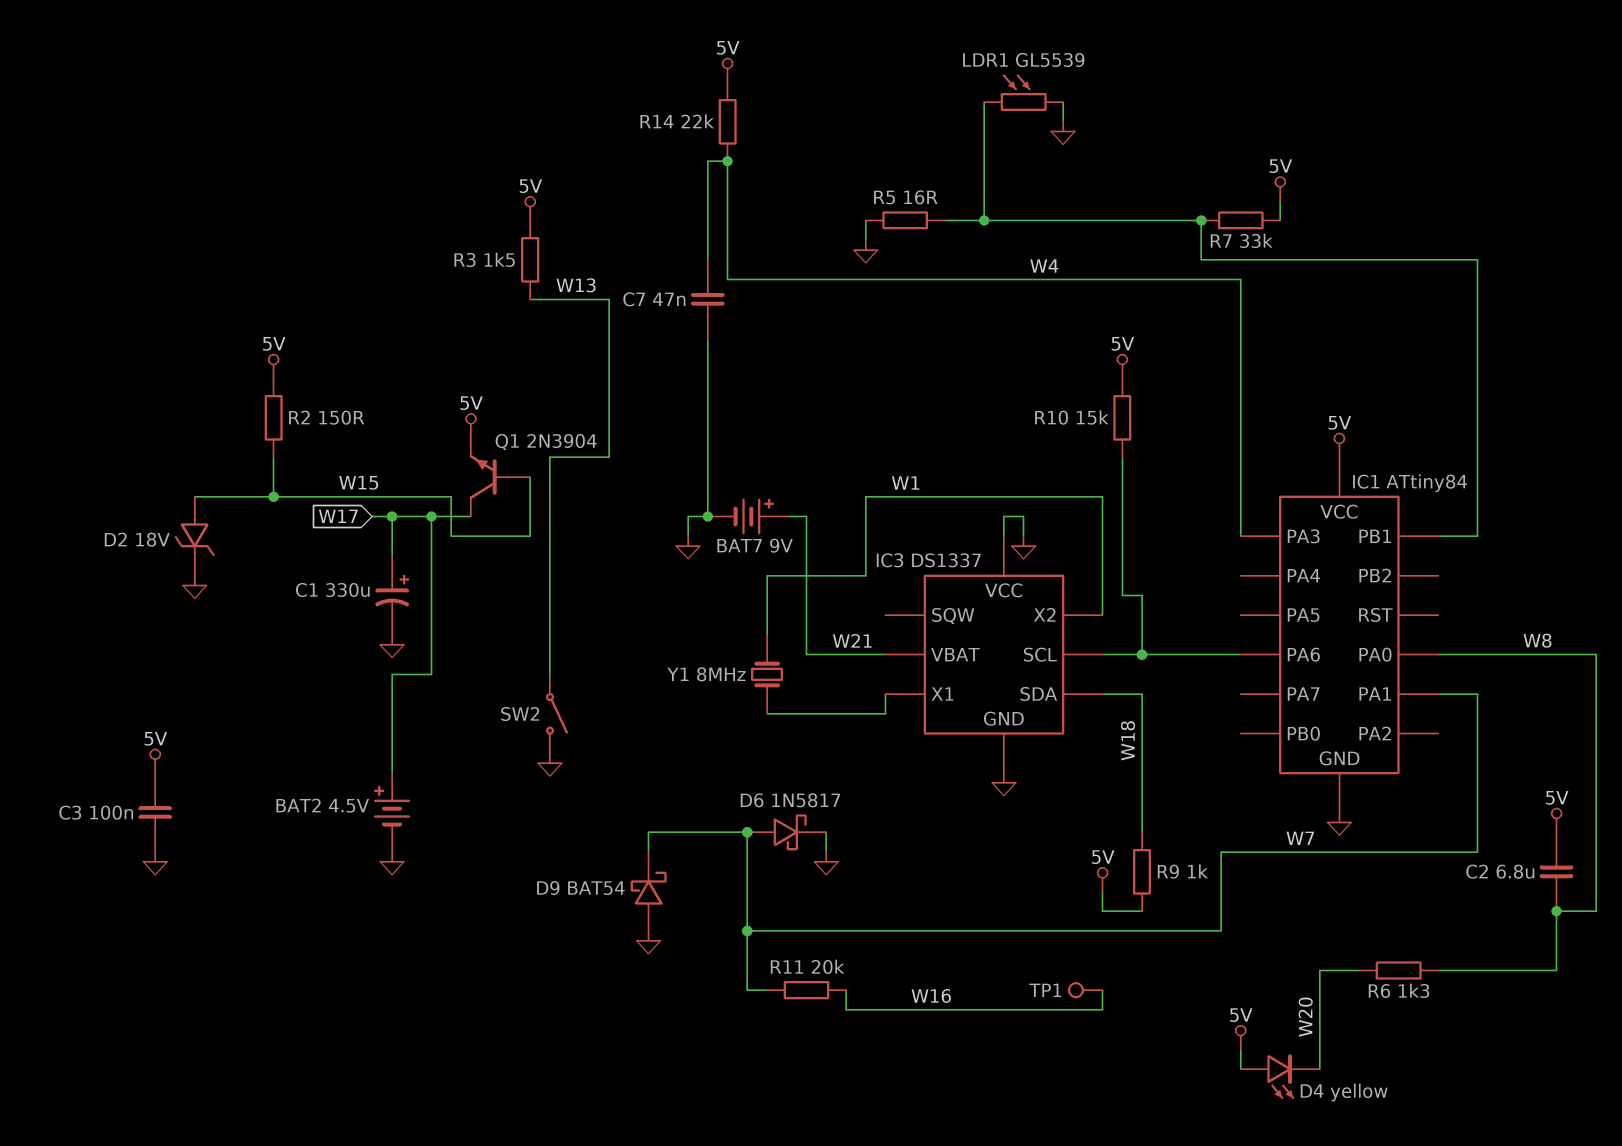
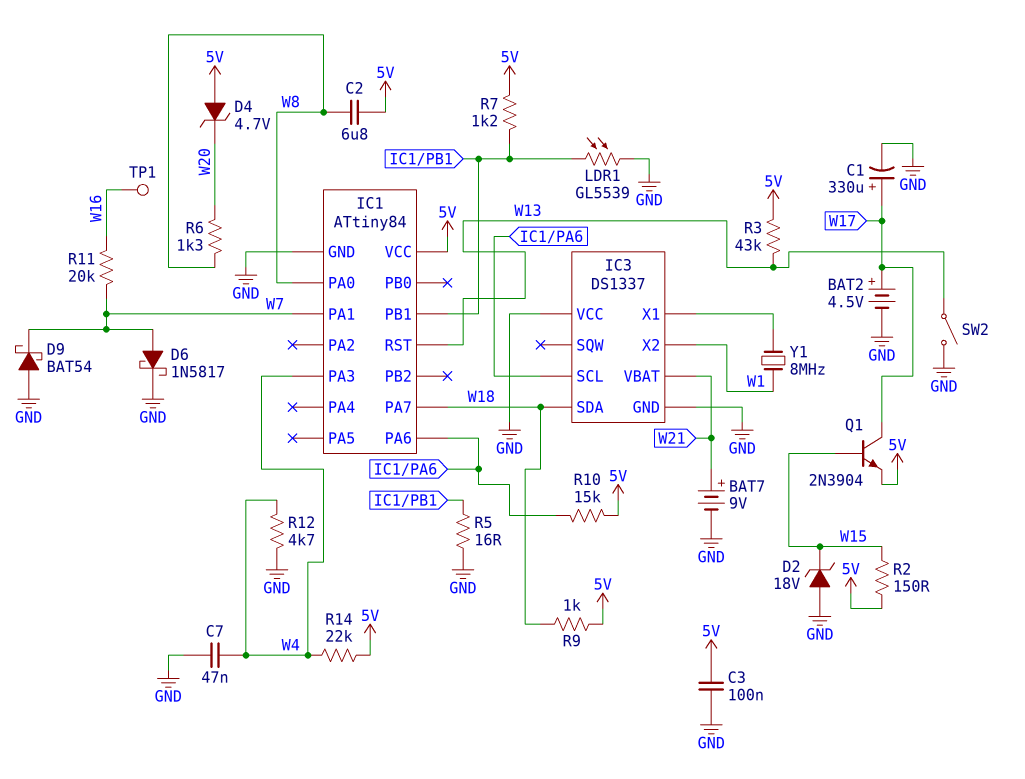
D2: zener 18V (A W15, K GND) -> zener 18V (A GND, K W15)
D4: LED yellow (A 5V, K W20) -> zener 4.7V (A 5V, K W20)
IC1 pin PA7: none -> W18
IC1 pin RST: none -> W13
R3: 1.5k (5V, W13) -> 43k (5V, W13)
R7: 33k (5V, IC1/PB1) -> 1.2k (5V, IC1/PB1)
R12: none -> 4.7k (GND, W4)

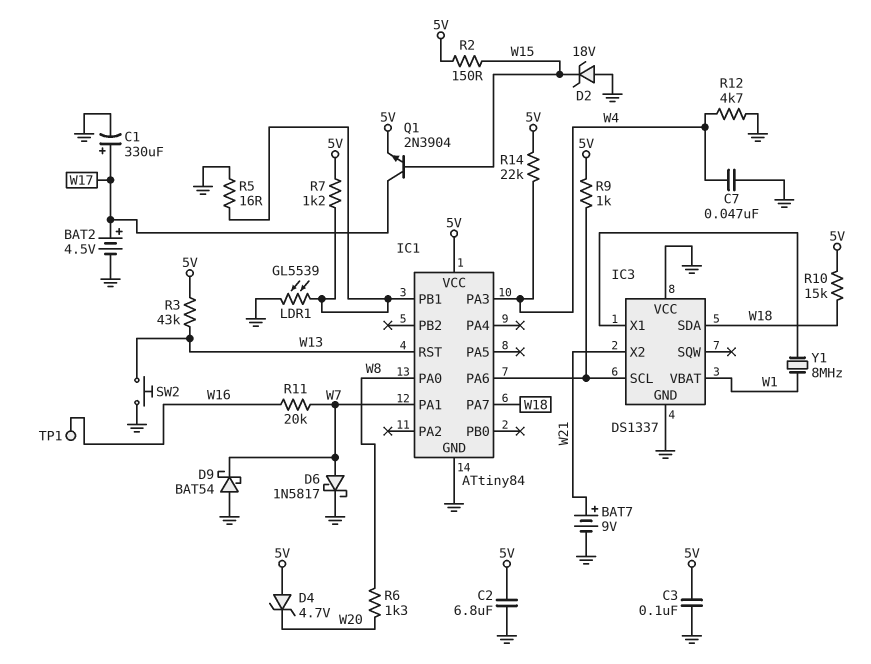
C2: 6.8uF (5V, W8) -> 6.8uF (5V, GND)
IC3 pin VBAT: W21 -> W1
IC3 pin X2: W1 -> W21
R9: 1k (5V, W18) -> 1k (5V, IC1/PA6)
R10: 15k (5V, IC1/PA6) -> 15k (5V, W18)
SW2: switch (GND, W13) -> button (GND, W13)

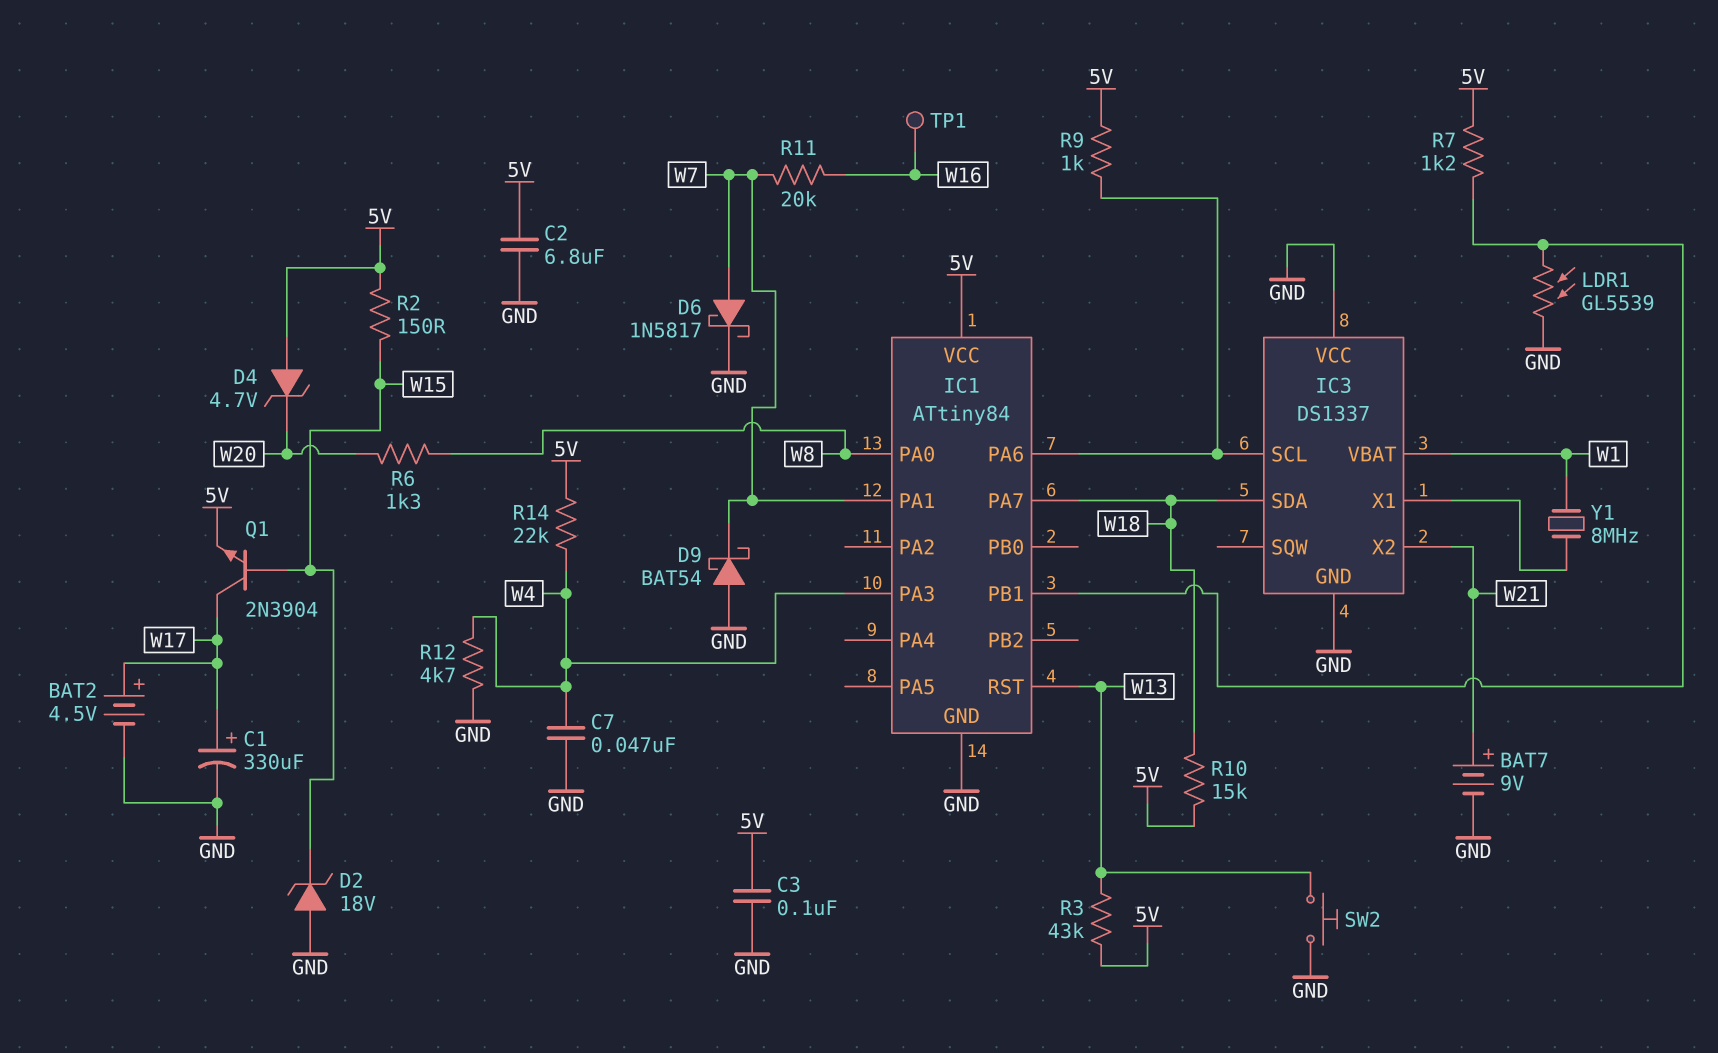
R5: 16 (GND, IC1/PB1) -> none

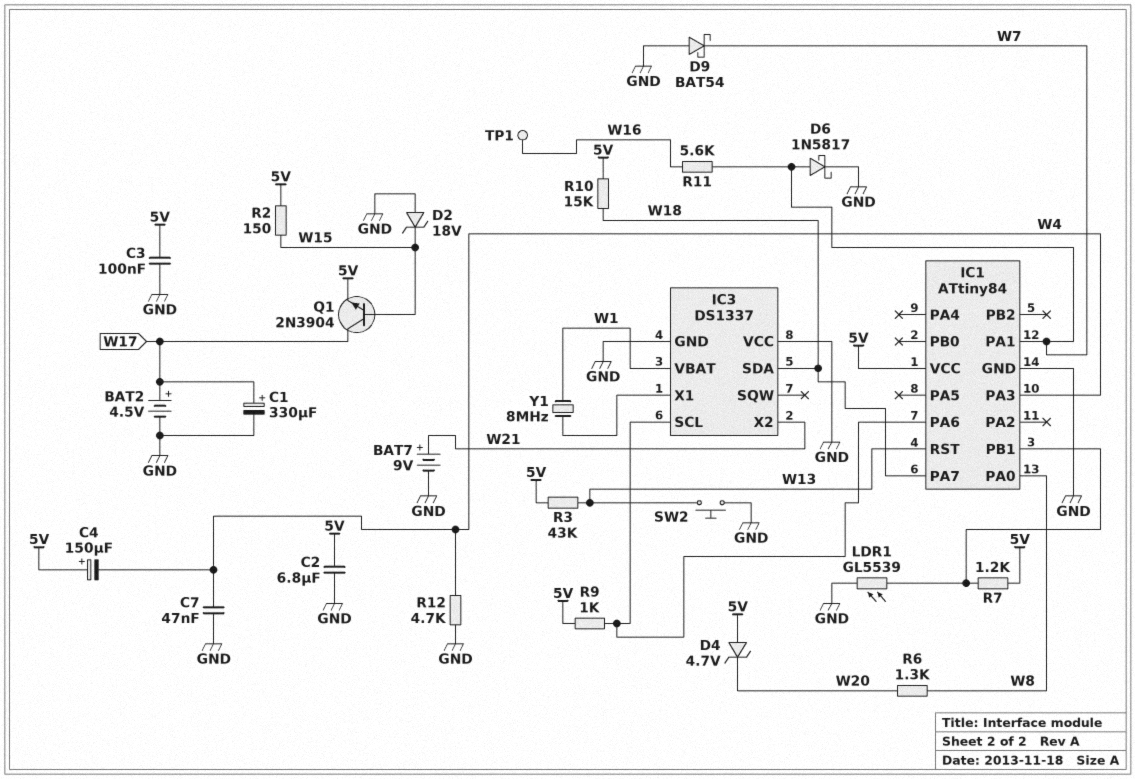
C4: none -> 150uF (plus 5V, minus W4)
R11: 20k (W7, W16) -> 5.6k (W7, W16)
R14: 22k (5V, W4) -> none

